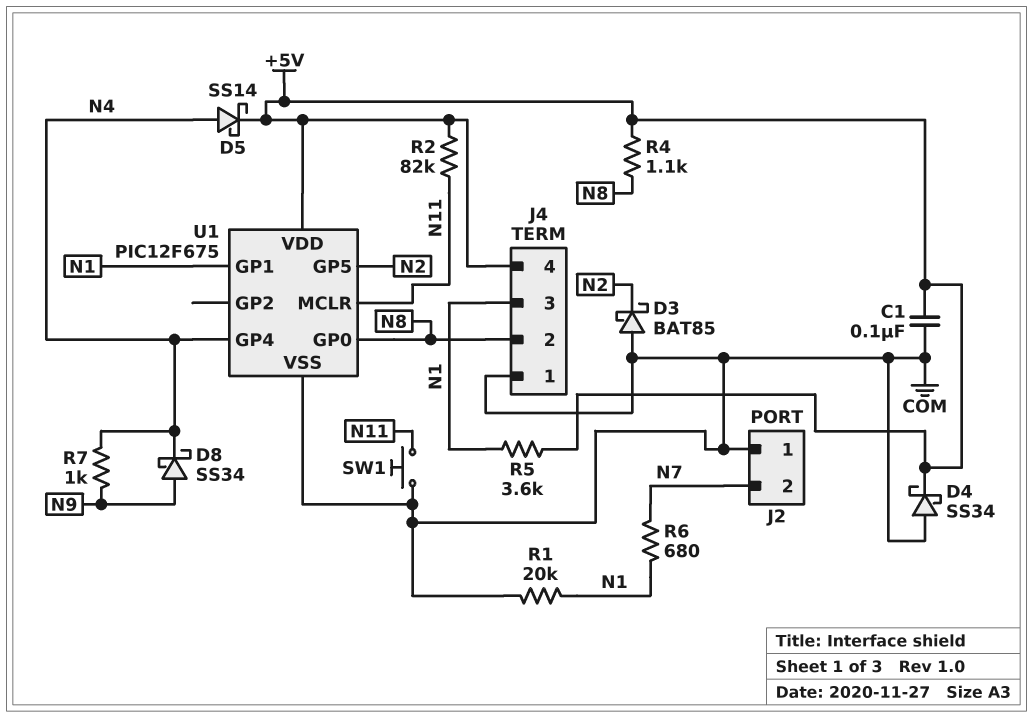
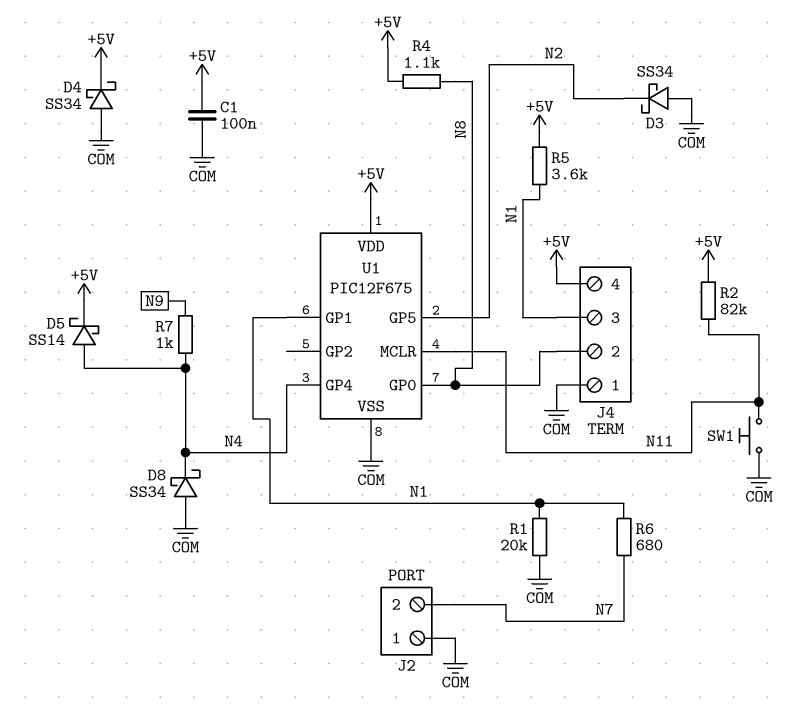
D3: schottky BAT85 (A COM, K N2) -> schottky SS34 (A COM, K N2)
D8: schottky SS34 (A N9, K N4) -> schottky SS34 (A COM, K N4)

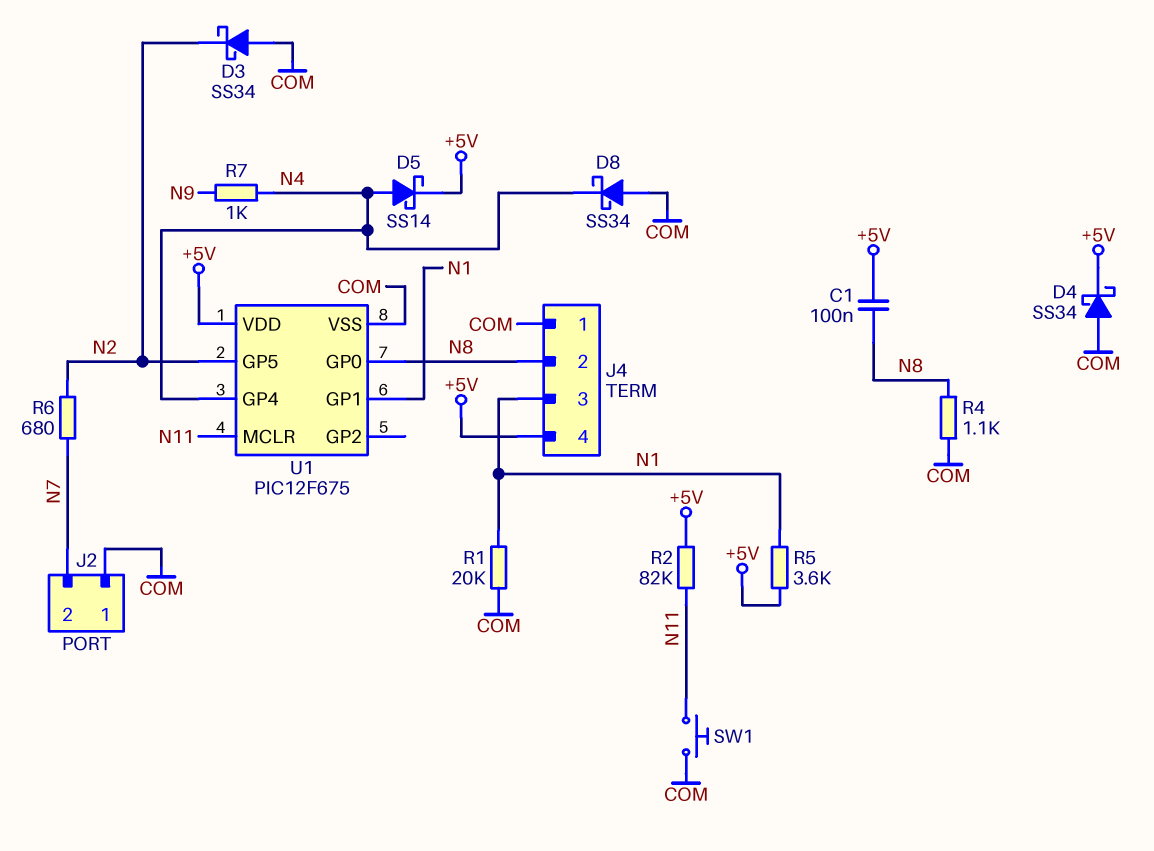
C1: 100nF (+5V, COM) -> 100nF (+5V, N8)
R4: 1.1k (+5V, N8) -> 1.1k (COM, N8)
R6: 680 (N1, N7) -> 680 (N2, N7)

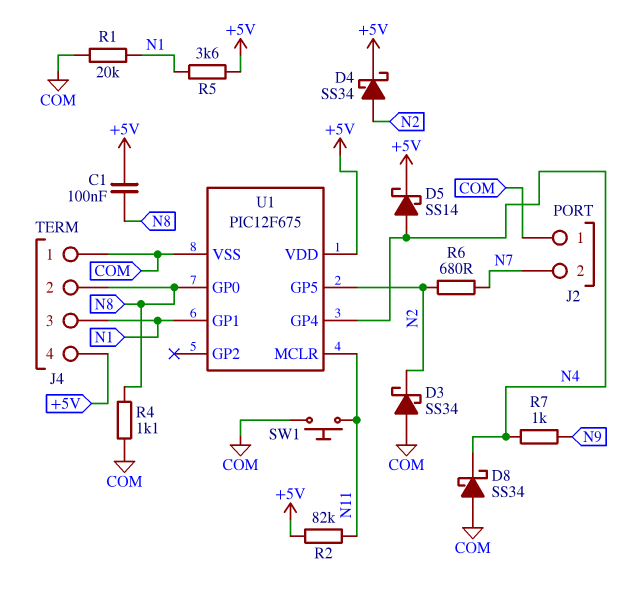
D4: schottky SS34 (A COM, K +5V) -> schottky SS34 (A N2, K +5V)

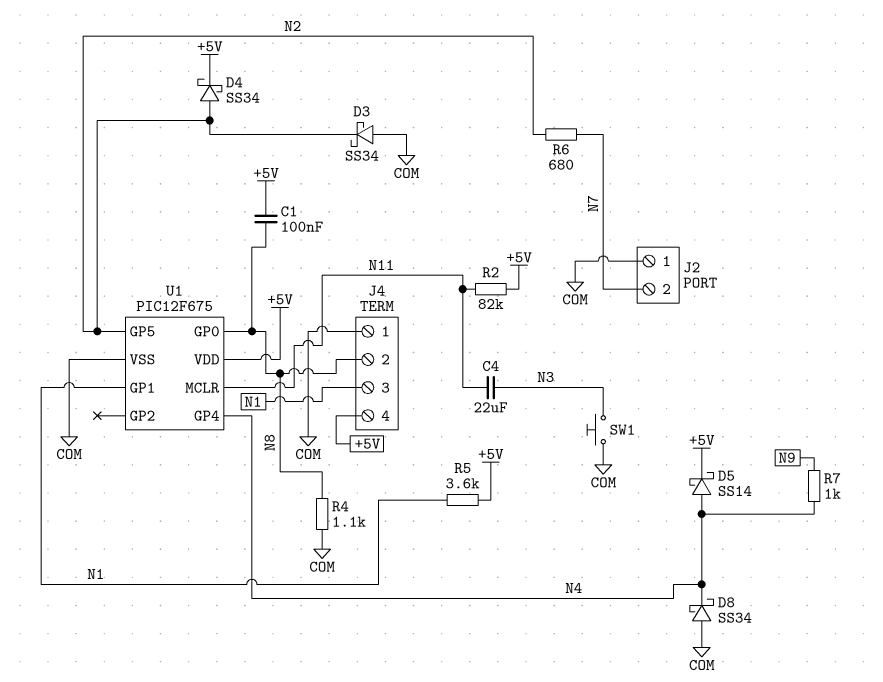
C4: none -> 22uF (N3, N11)
R1: 20k (COM, N1) -> none
SW1: button (COM, N11) -> button (COM, N3)

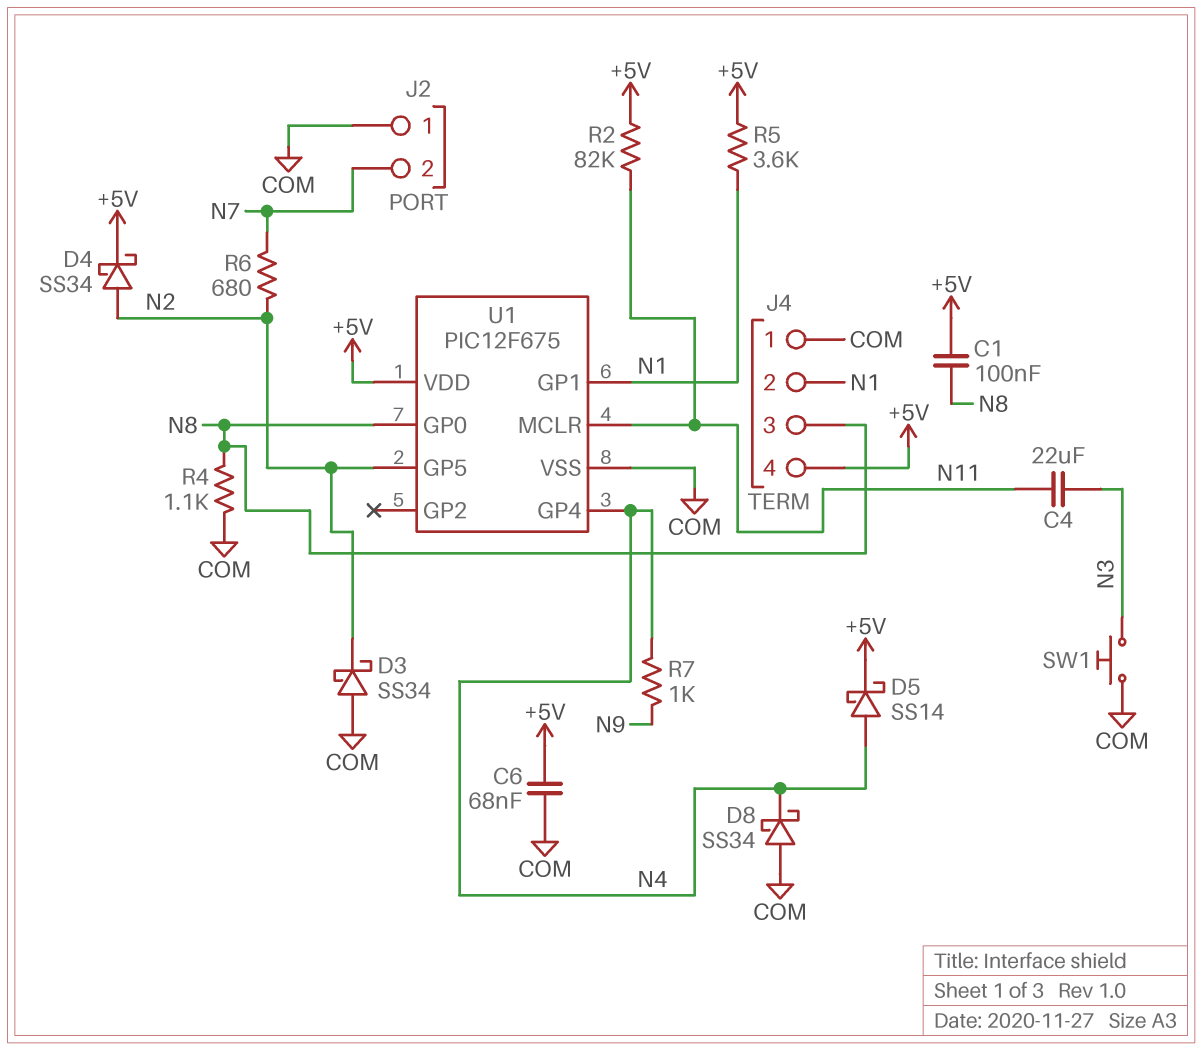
C6: none -> 68nF (+5V, COM)
J4 pin 2: N8 -> N1
J4 pin 3: N1 -> N8

